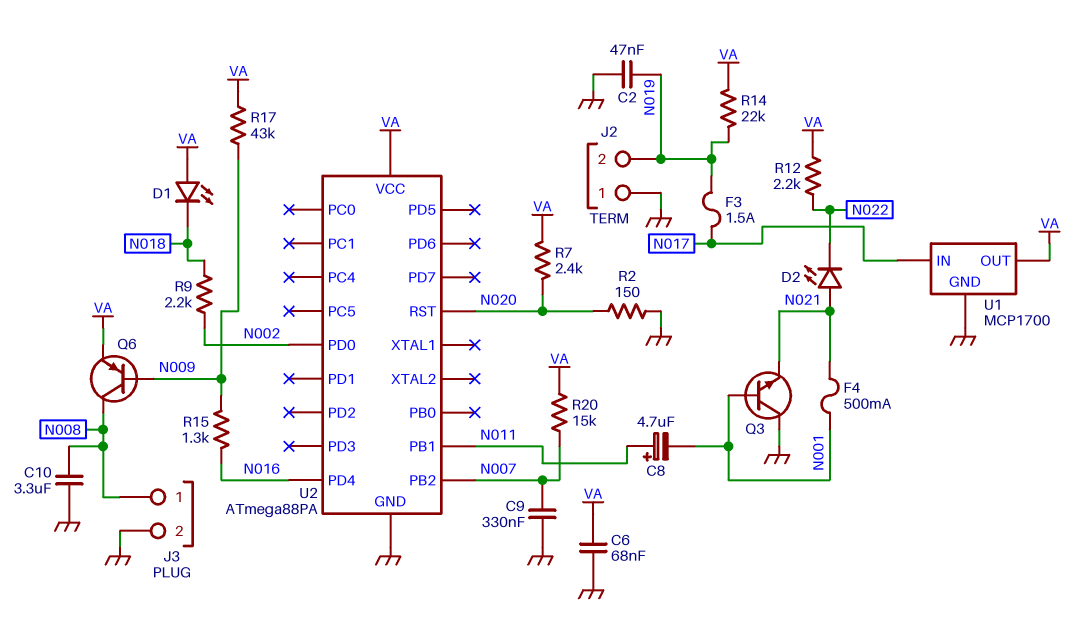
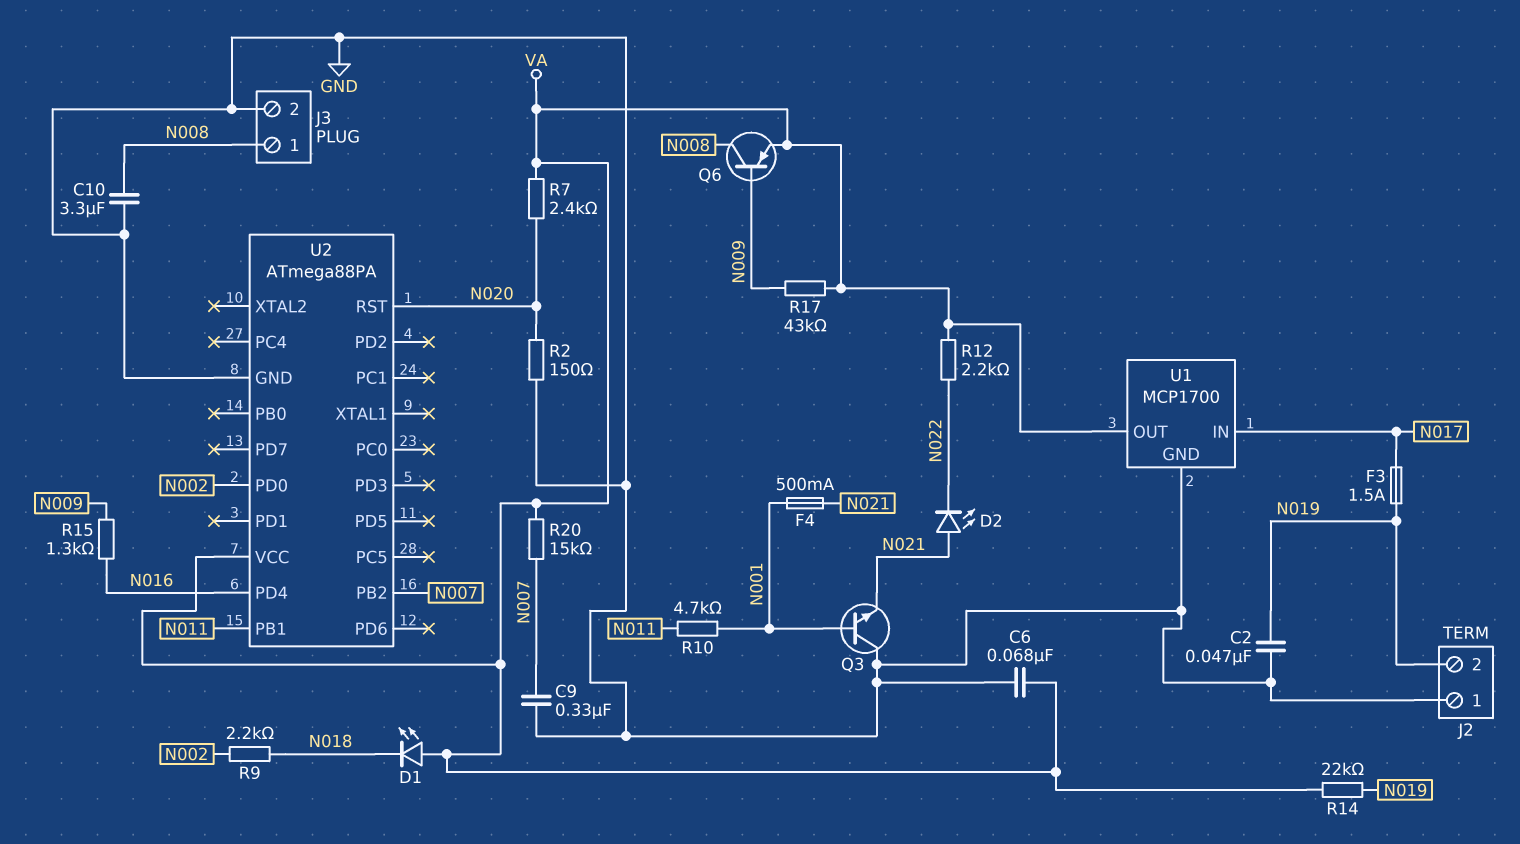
C8: 4.7uF (plus N011, minus N001) -> none
R10: none -> 4.7k (N001, N011)

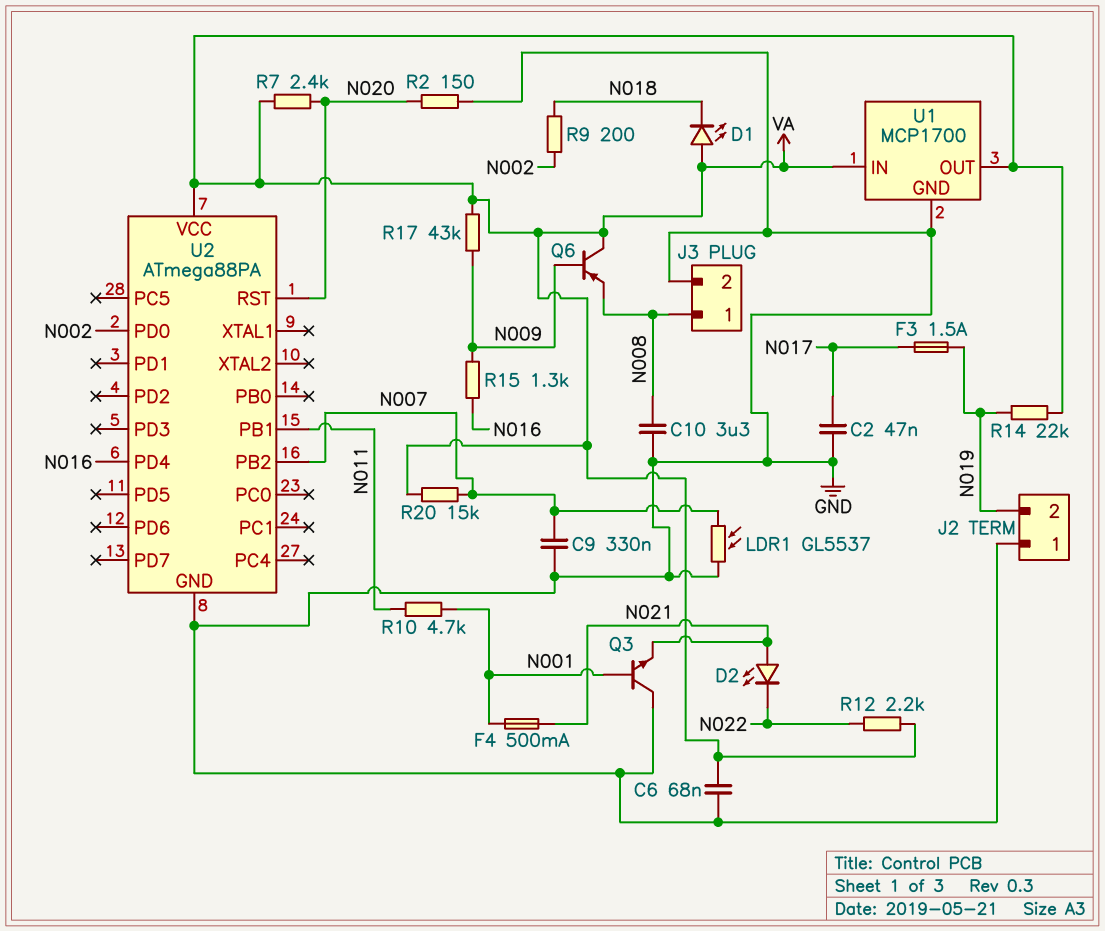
C2: 47nF (GND, N019) -> 47nF (GND, N017)
LDR1: none -> GL5537 (GND, N007)
Q6: PNP (B N009, C N008, E VA) -> PNP (B N009, C VA, E N008)
R9: 2.2k (N002, N018) -> 200 (N002, N018)
U1 pin IN: N017 -> VA

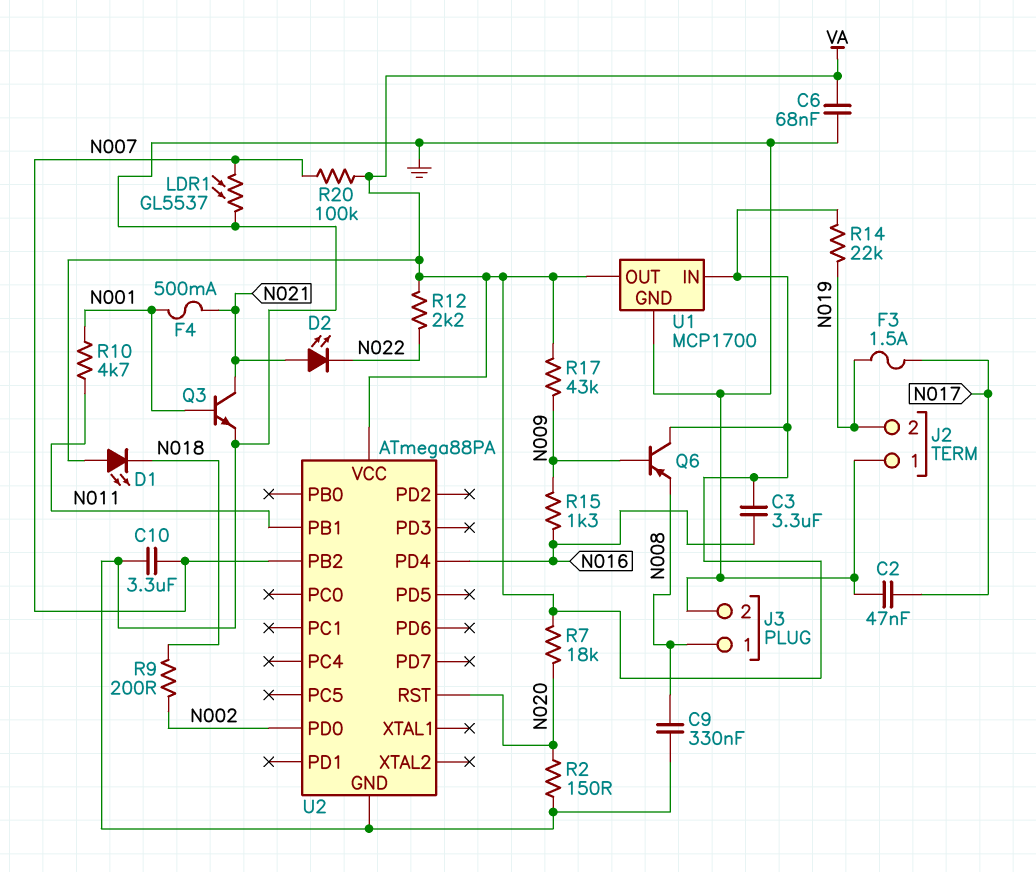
C3: none -> 3.3uF (N016, VA)
C9: 330nF (GND, N007) -> 330nF (GND, N008)
C10: 3.3uF (GND, N008) -> 3.3uF (GND, N007)
Q3: NPN (B N001, C GND, E N021) -> NPN (B N001, C N021, E GND)
R7: 2.4k (N020, VA) -> 18k (N020, VA)
R20: 15k (N007, VA) -> 100k (N007, VA)

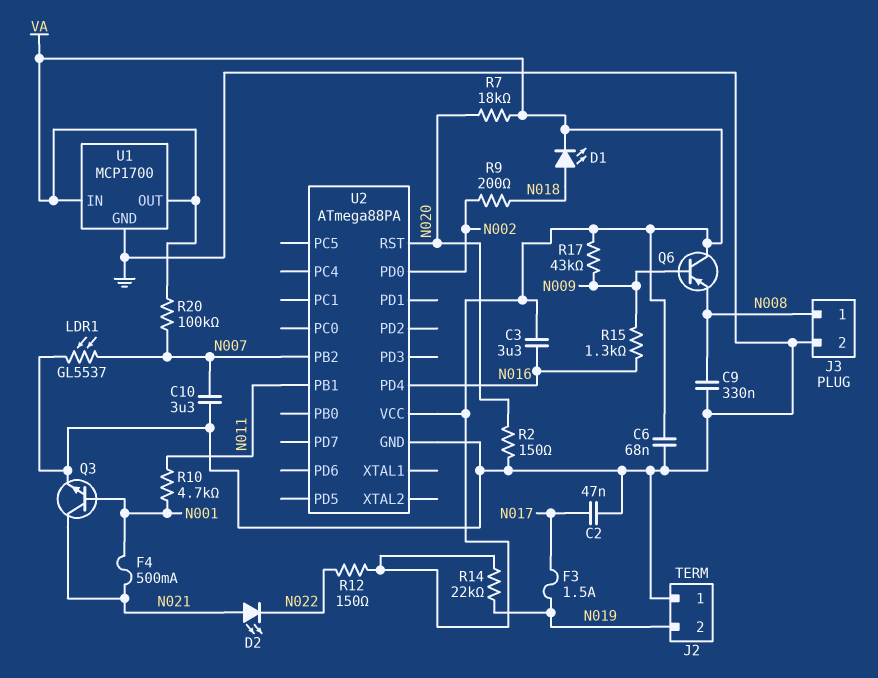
D1: LED (A VA, K N018) -> LED (A N018, K VA)
R12: 2.2k (N022, VA) -> 150 (N022, VA)

